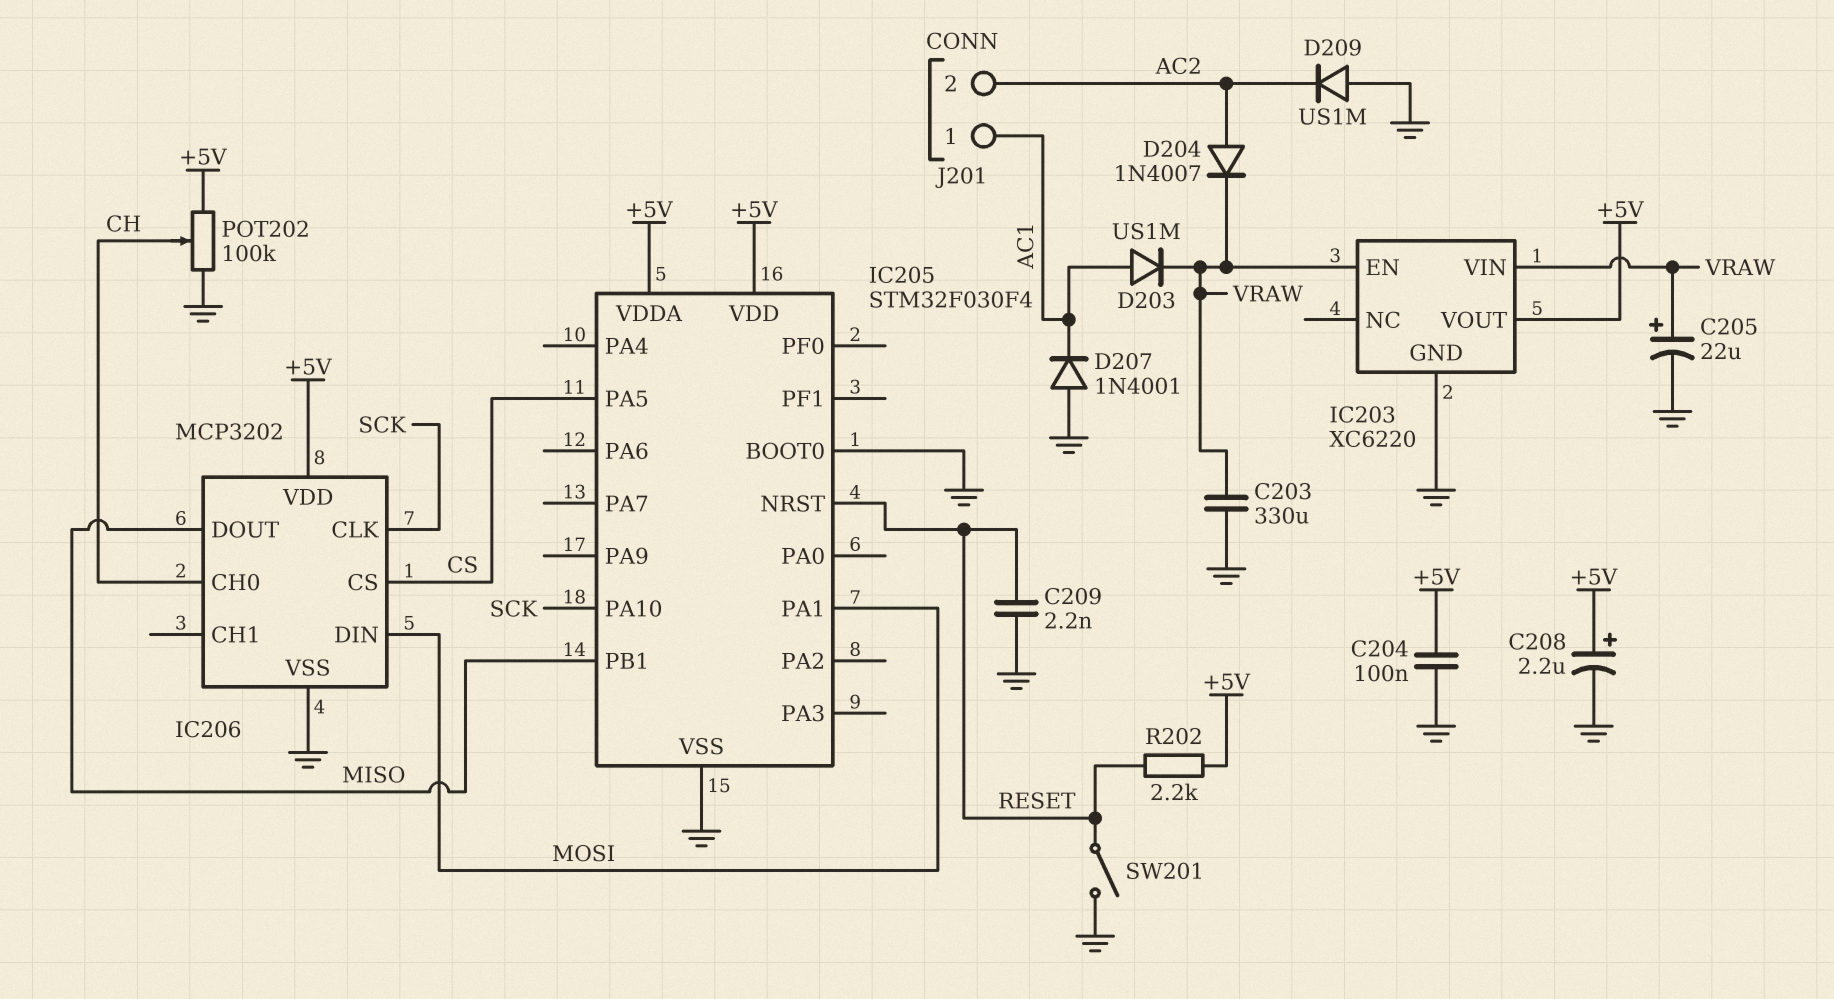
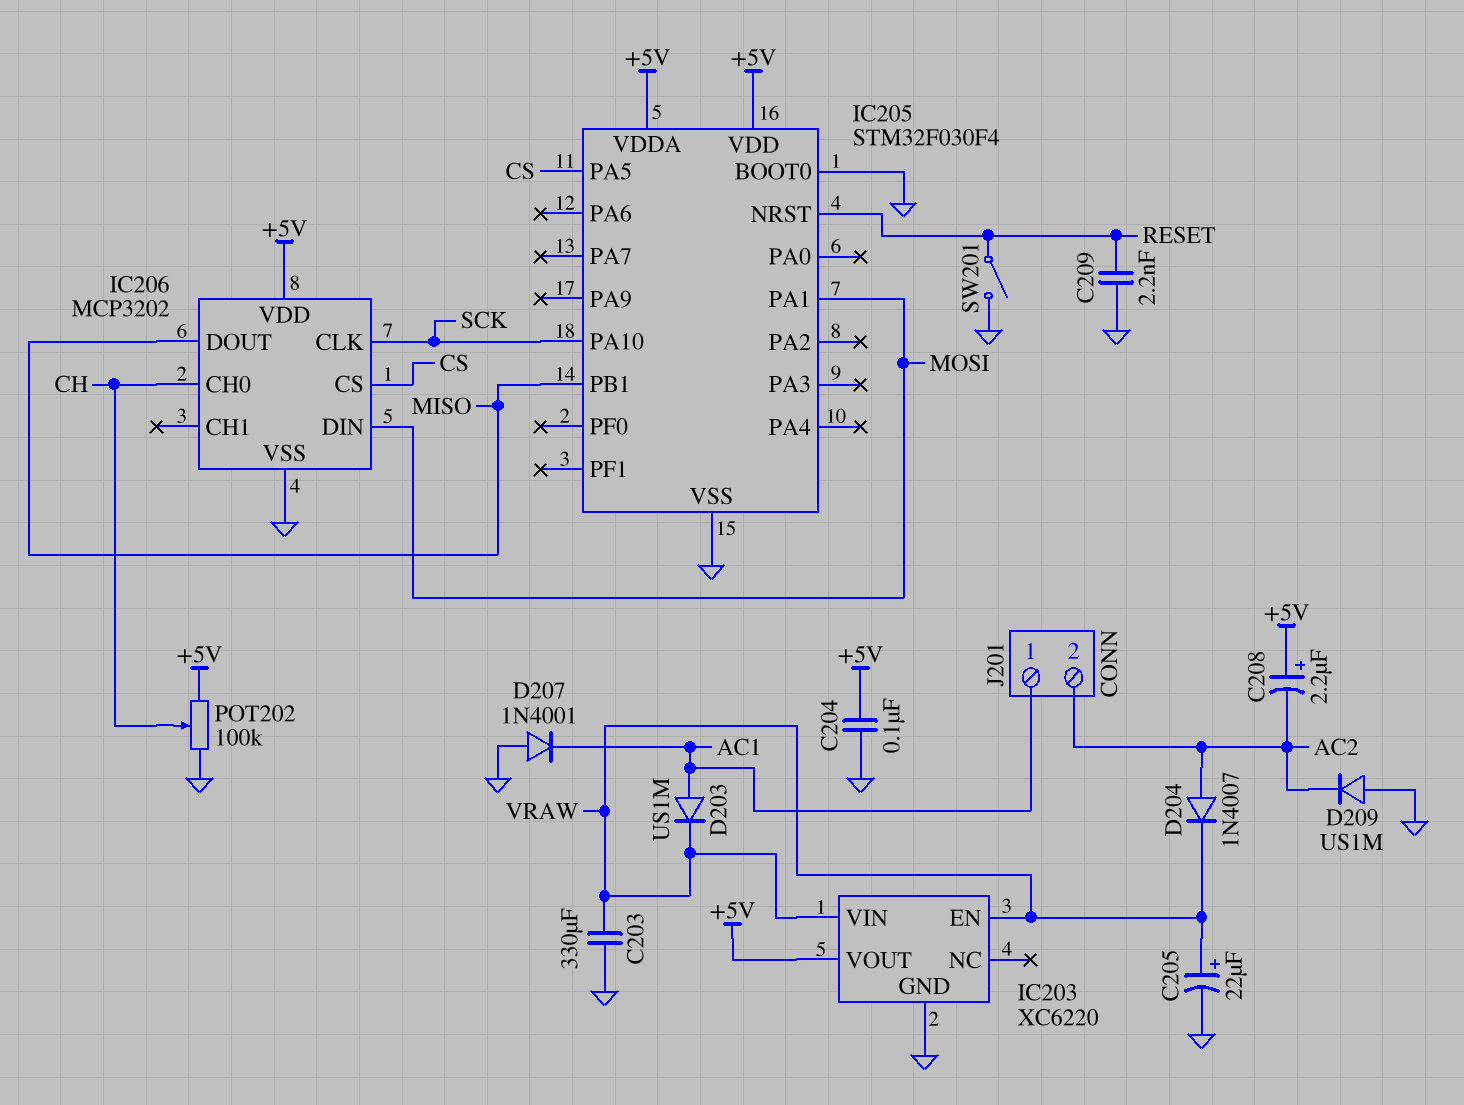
C208: 2.2uF (plus +5V, minus GND) -> 2.2uF (plus +5V, minus AC2)
R202: 2.2k (+5V, RESET) -> none

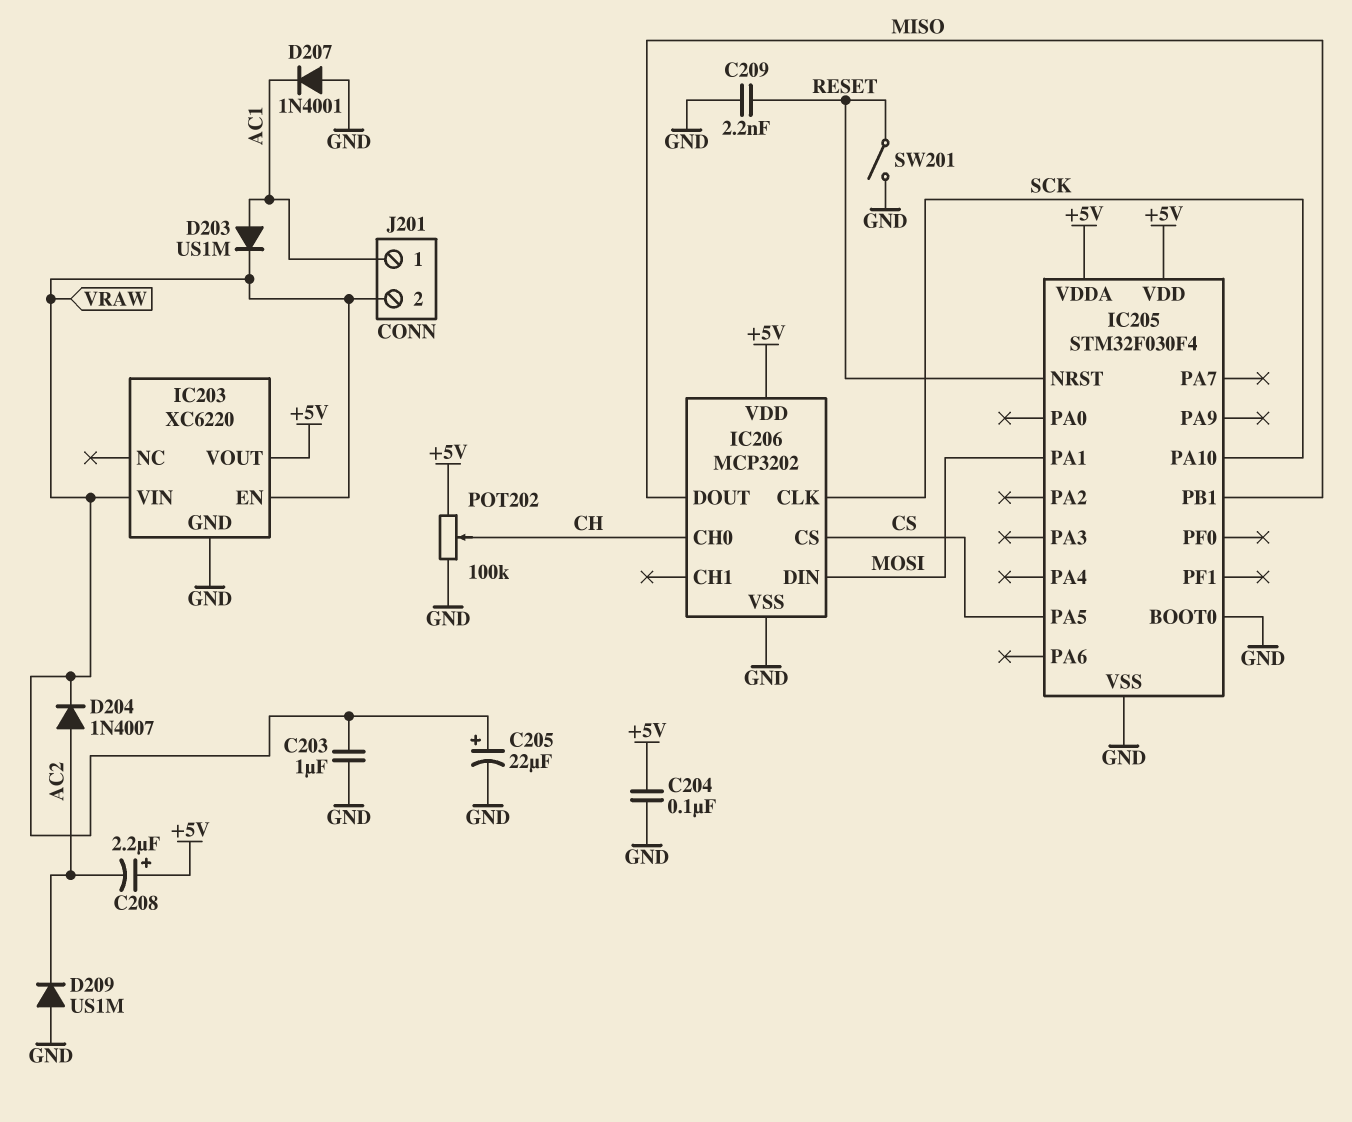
C203: 330uF (GND, VRAW) -> 1uF (GND, VRAW)
J201 pin 2: AC2 -> VRAW

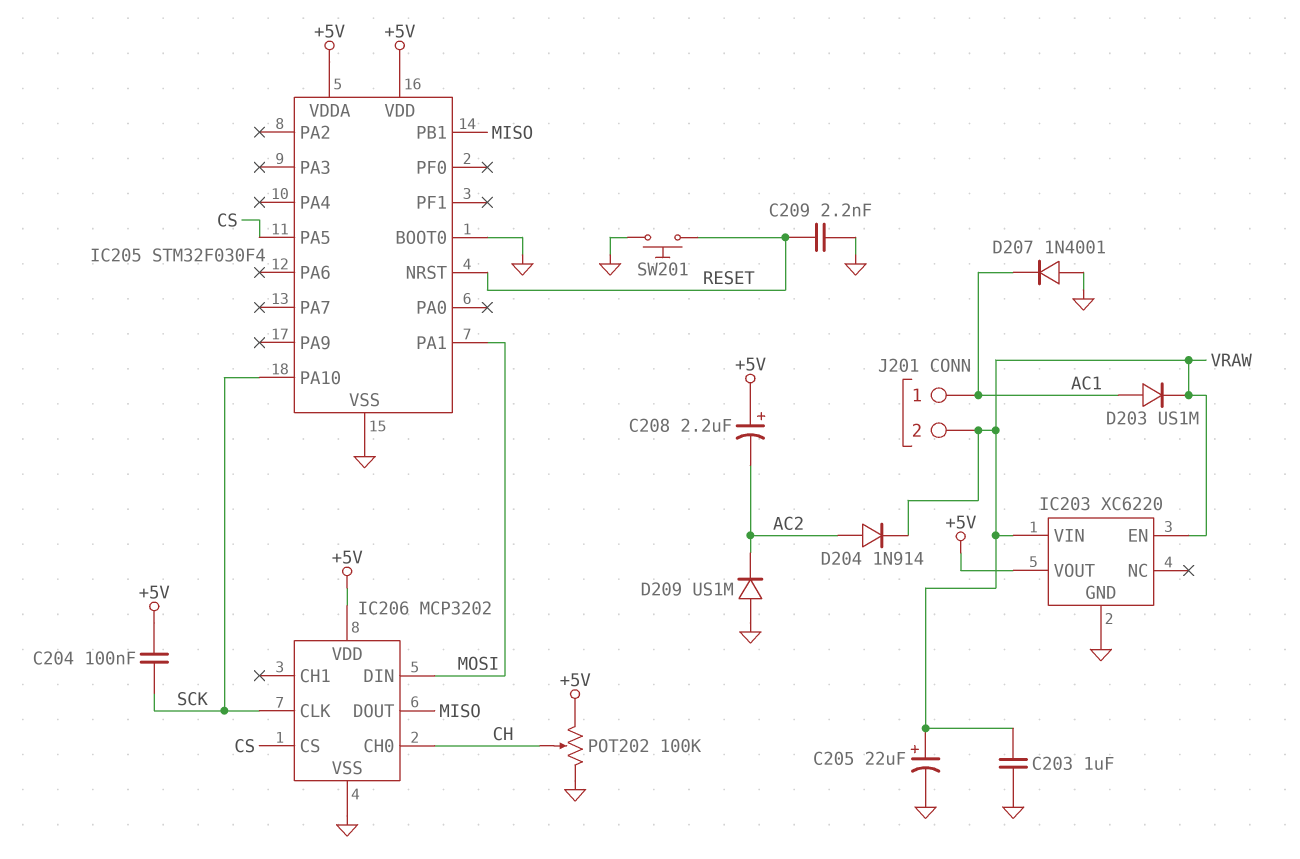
C204: 100nF (+5V, GND) -> 100nF (+5V, SCK)
D204: diode 1N4007 (A AC2, K VRAW) -> diode 1N914 (A AC2, K VRAW)
SW201: switch (GND, RESET) -> button (GND, RESET)

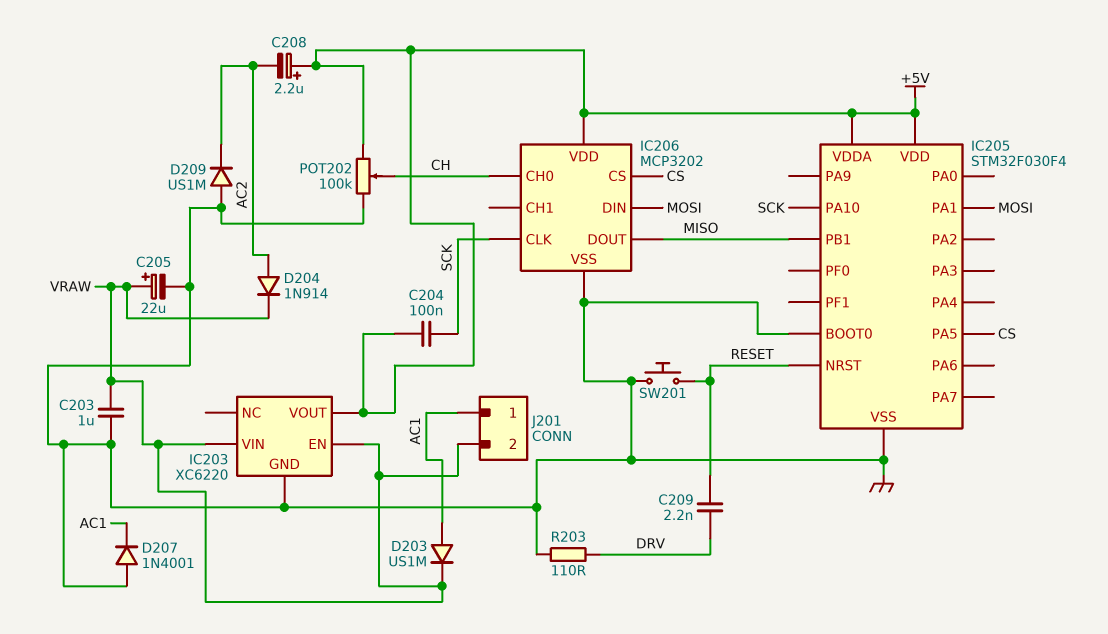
C209: 2.2nF (GND, RESET) -> 2.2nF (DRV, RESET)
R203: none -> 110 (DRV, GND)

